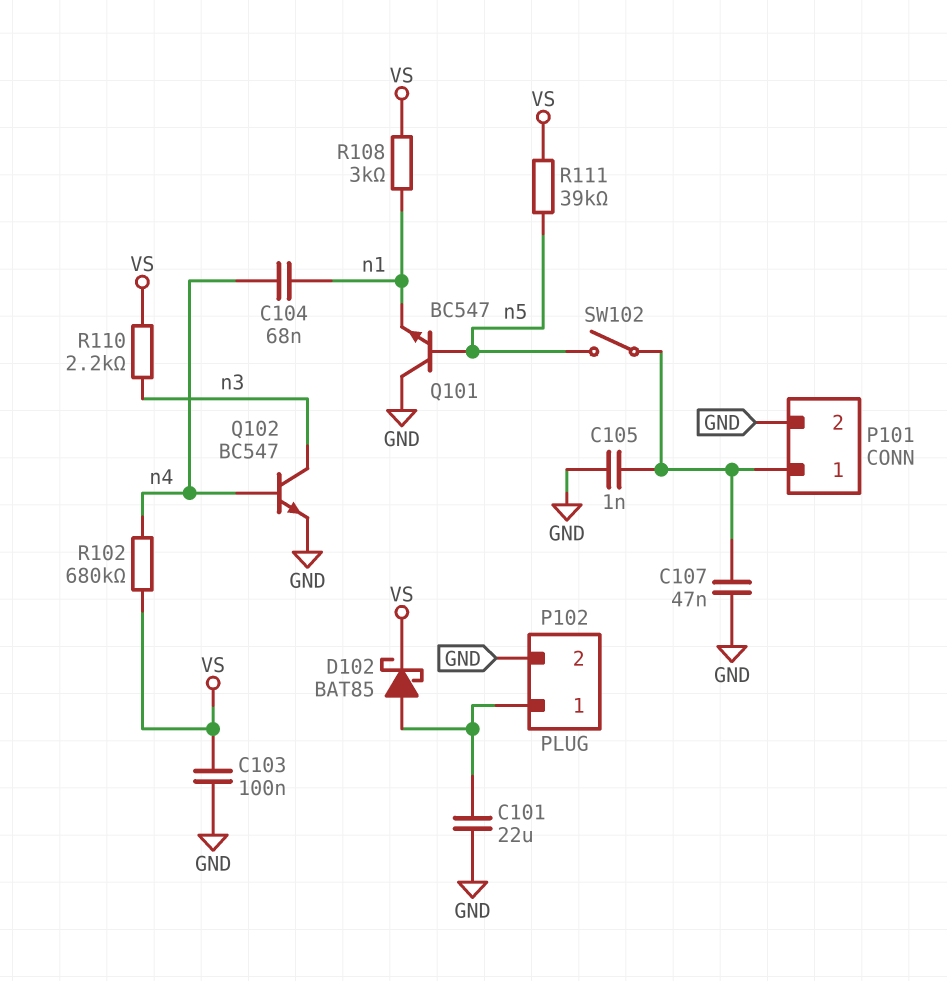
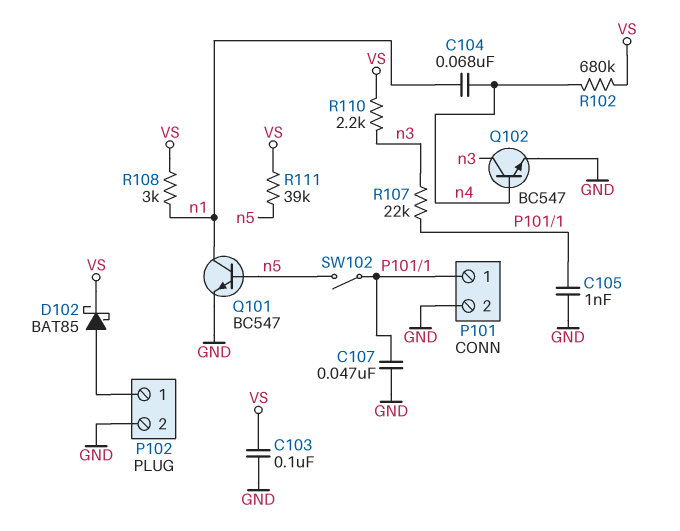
C101: 22uF (GND, P102/1) -> none
Q101: NPN BC547 (B n5, C GND, E n1) -> NPN BC547 (B n5, C n1, E GND)
R107: none -> 22k (P101/1, n3)

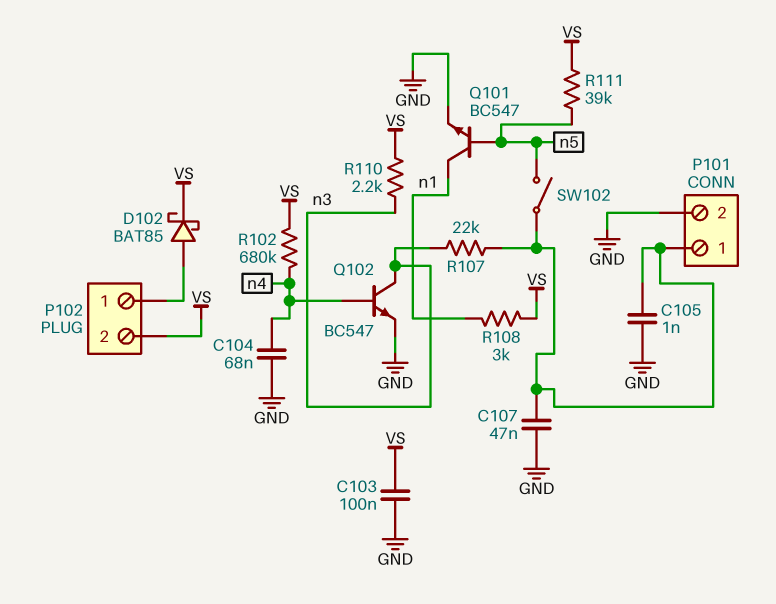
C104: 68nF (n1, n4) -> 68nF (GND, n4)
P102 pin 2: GND -> VS

